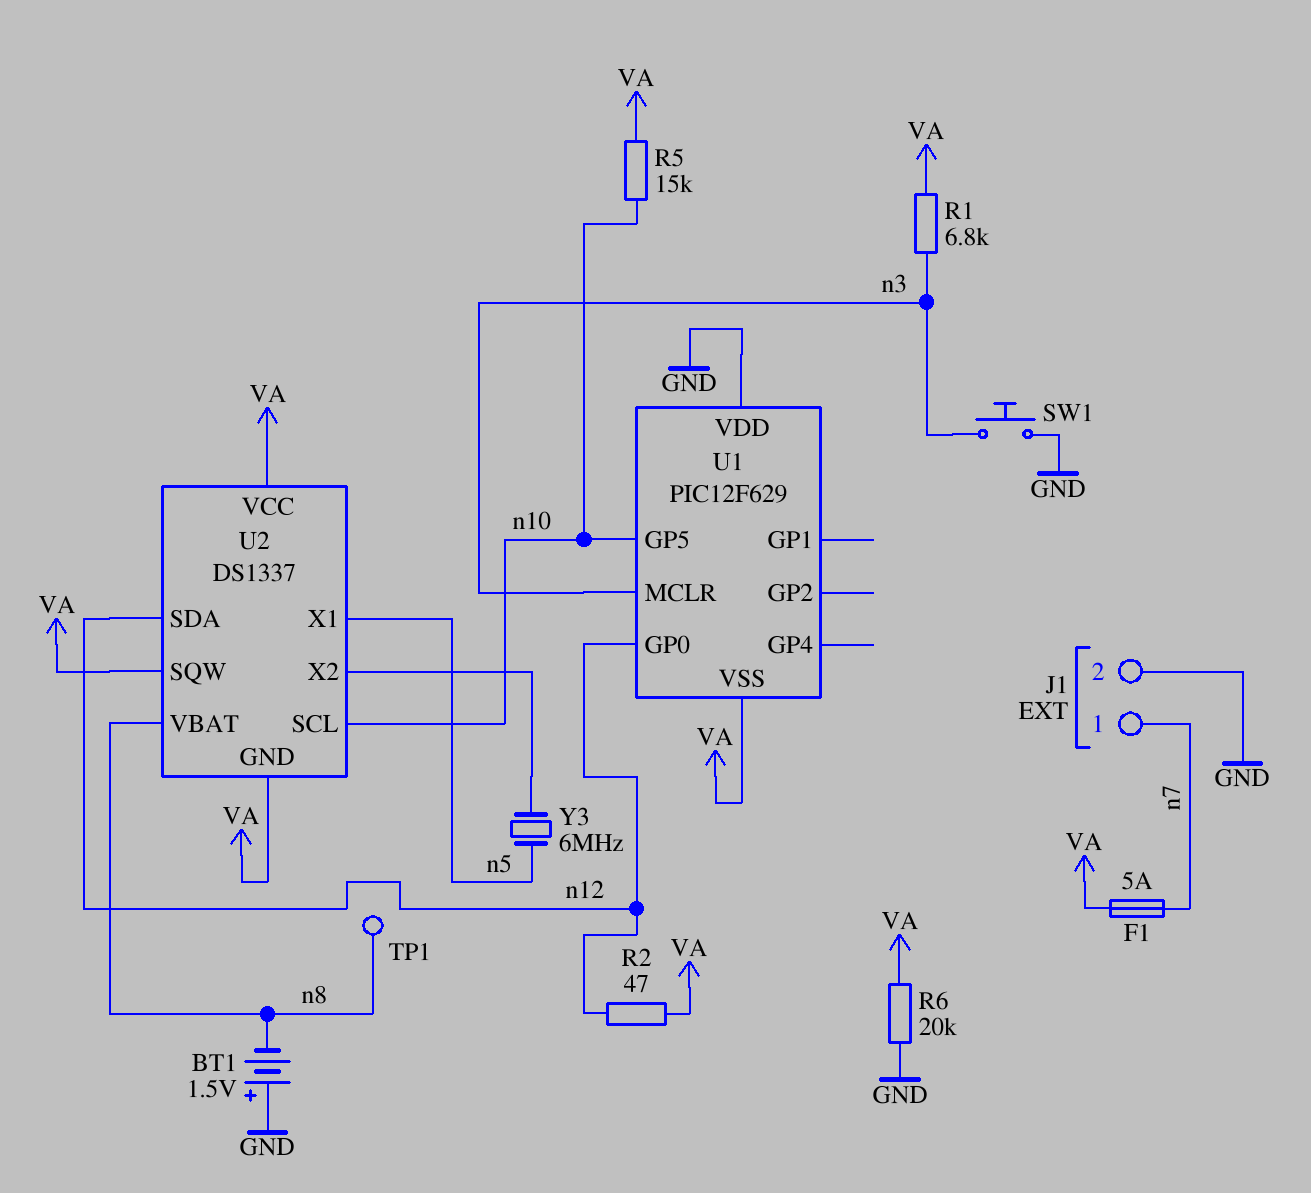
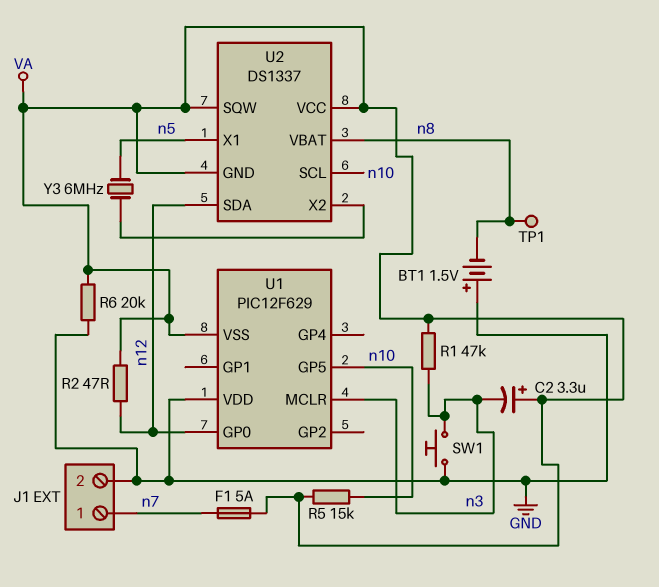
C2: none -> 3.3uF (plus VA, minus n3)
R1: 6.8k (VA, n3) -> 47k (VA, n3)

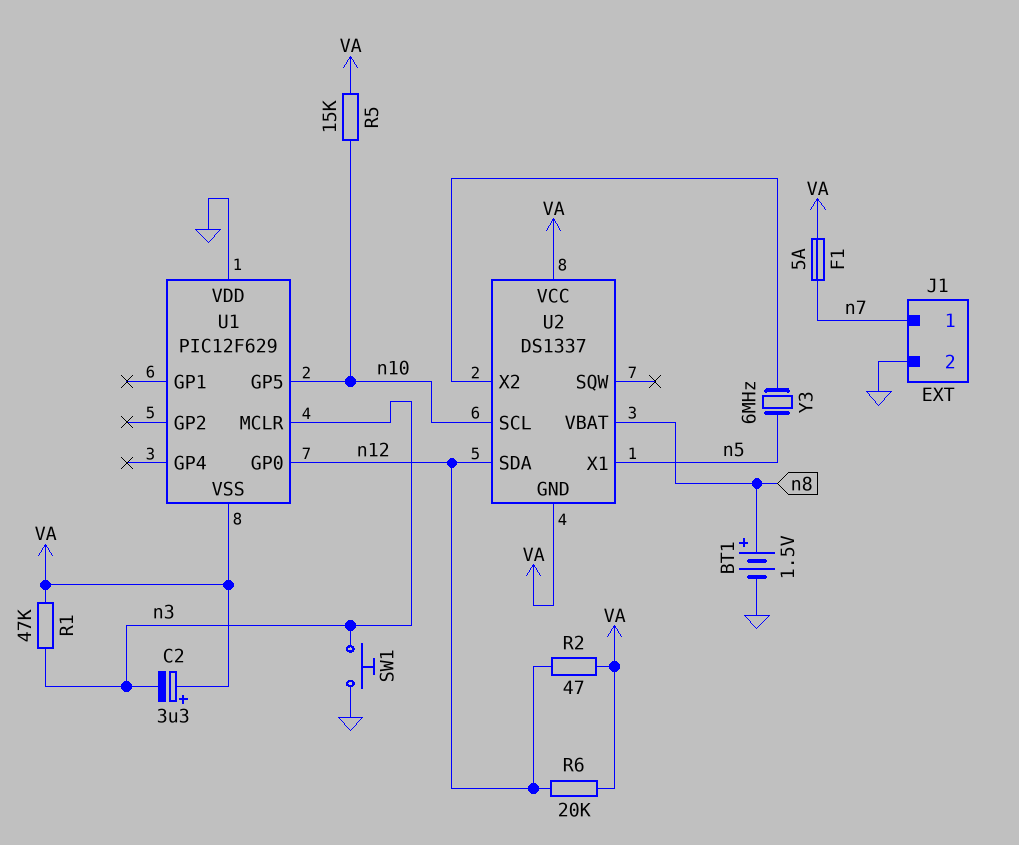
BT1: 1.5V (plus GND, minus n8) -> 1.5V (plus n8, minus GND)
R6: 20k (GND, VA) -> 20k (VA, n12)
TP1: test point (n8) -> none
U2 pin SQW: VA -> none

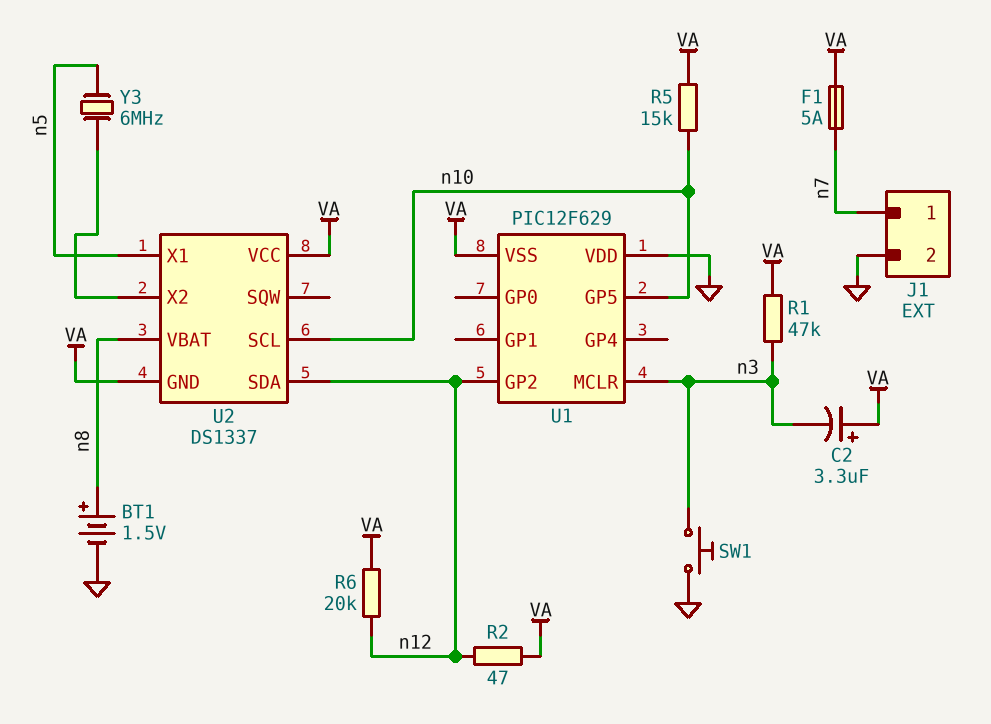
U1 pin GP0: n12 -> none
U1 pin GP2: none -> n12

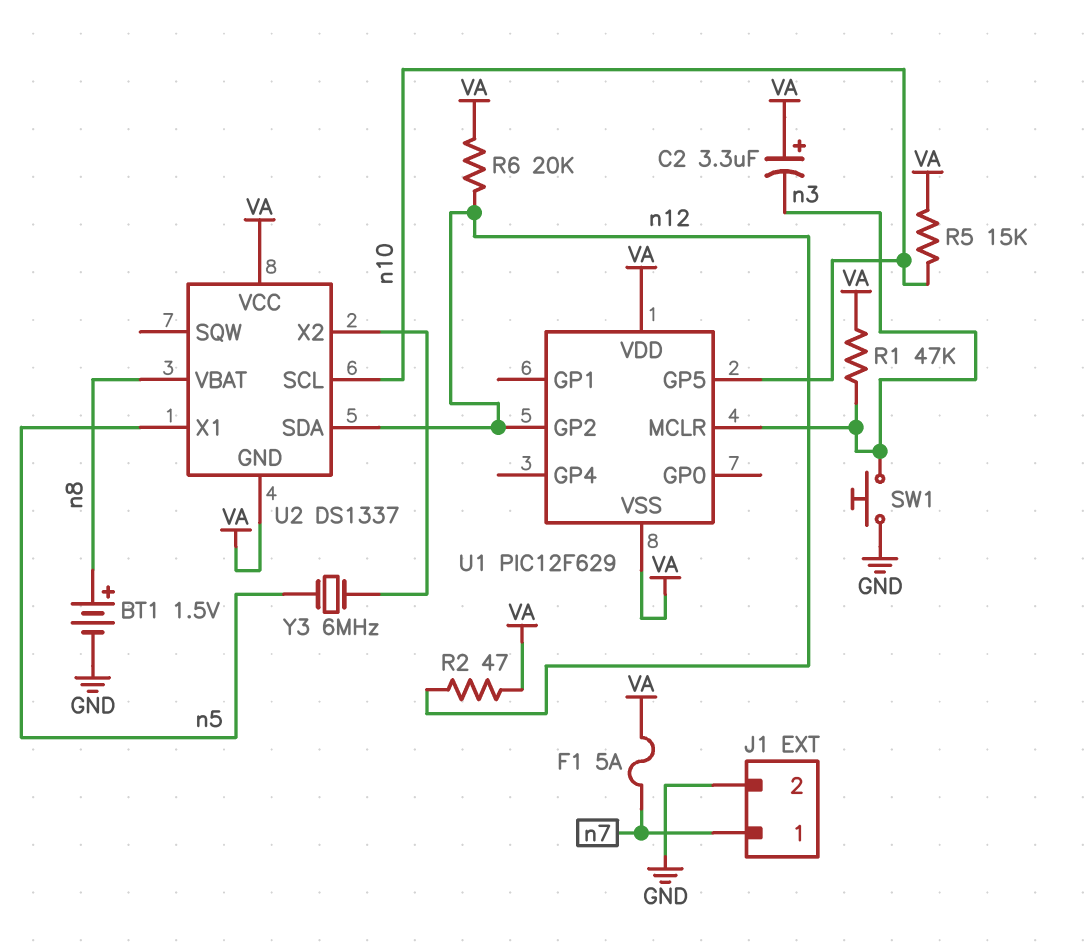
U1 pin VDD: GND -> VA

